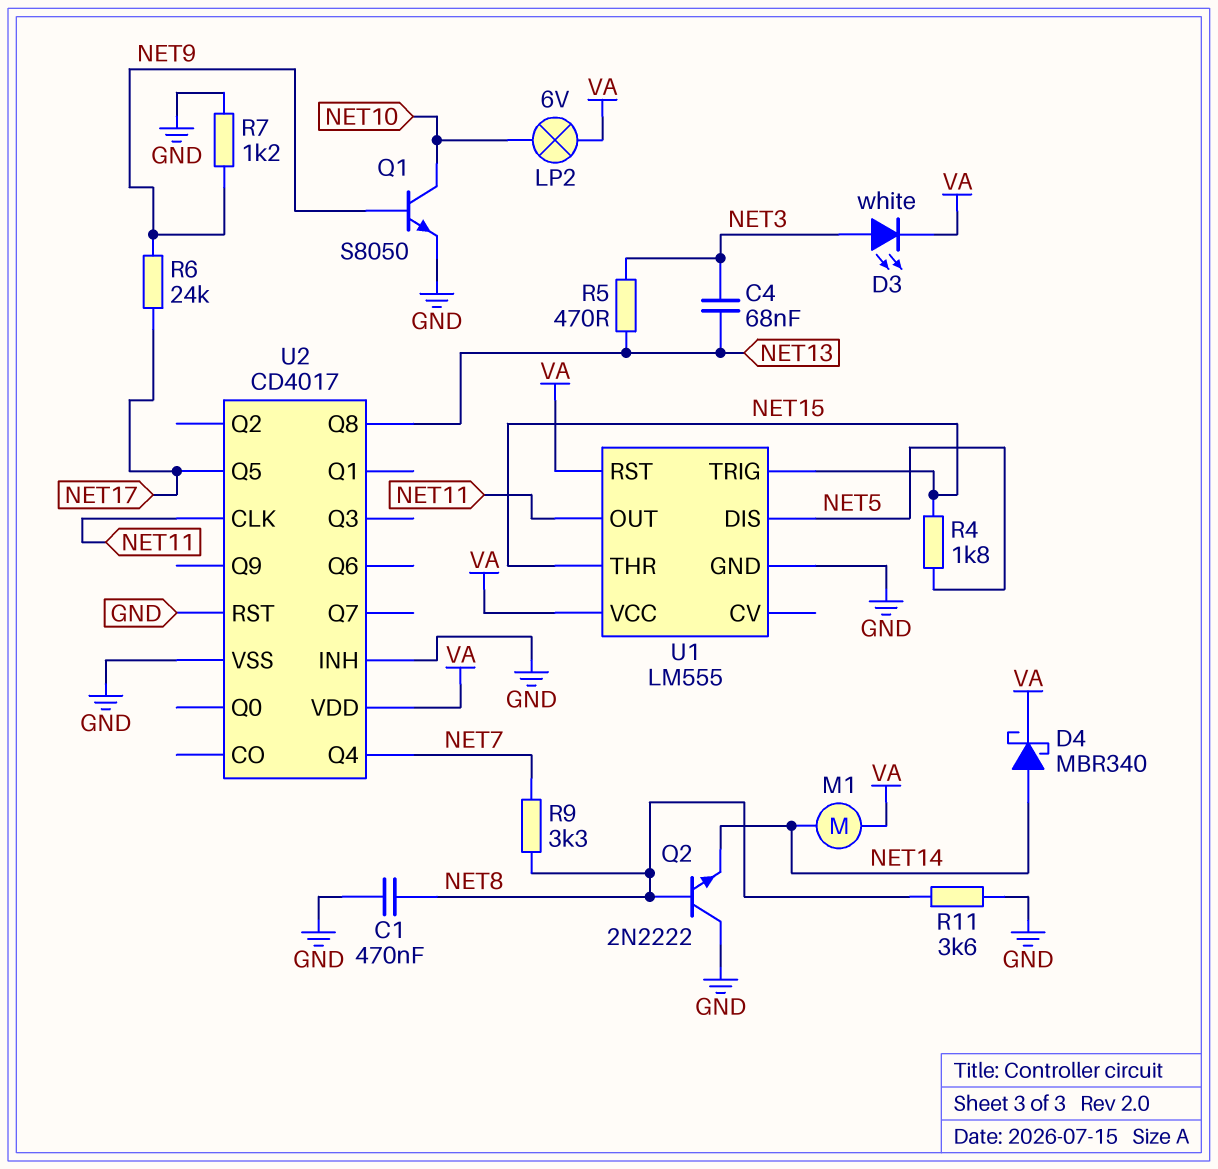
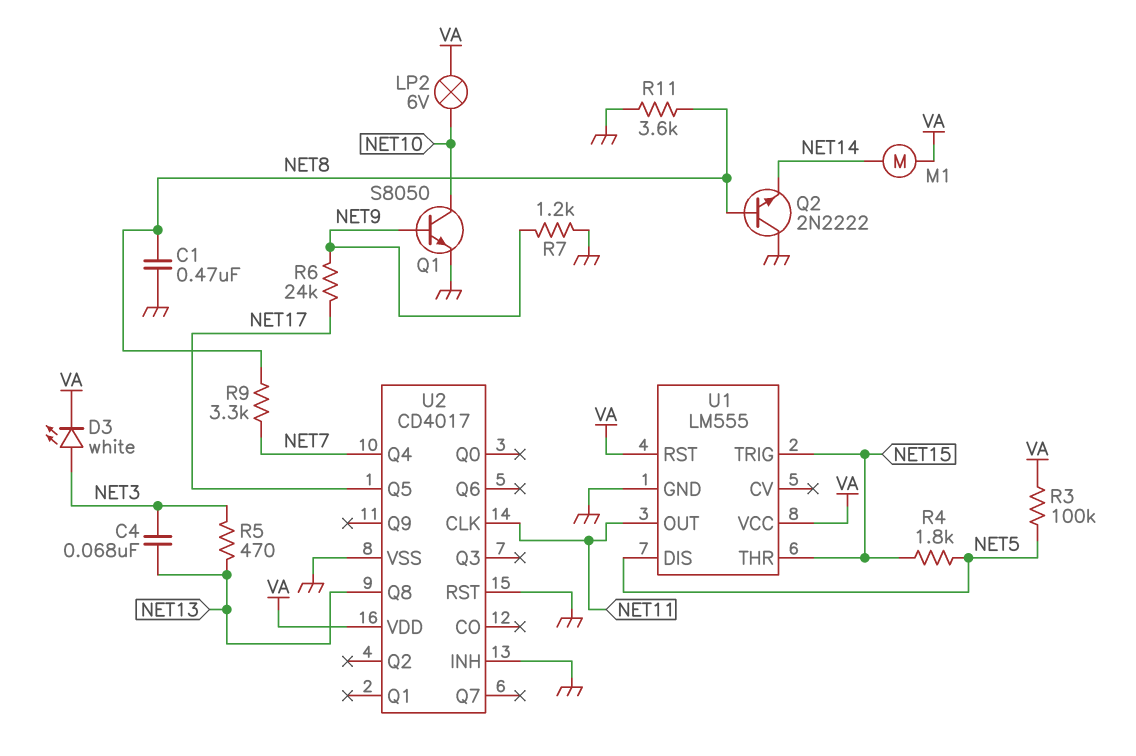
D4: schottky MBR340 (A NET14, K VA) -> none
R3: none -> 100k (NET5, VA)

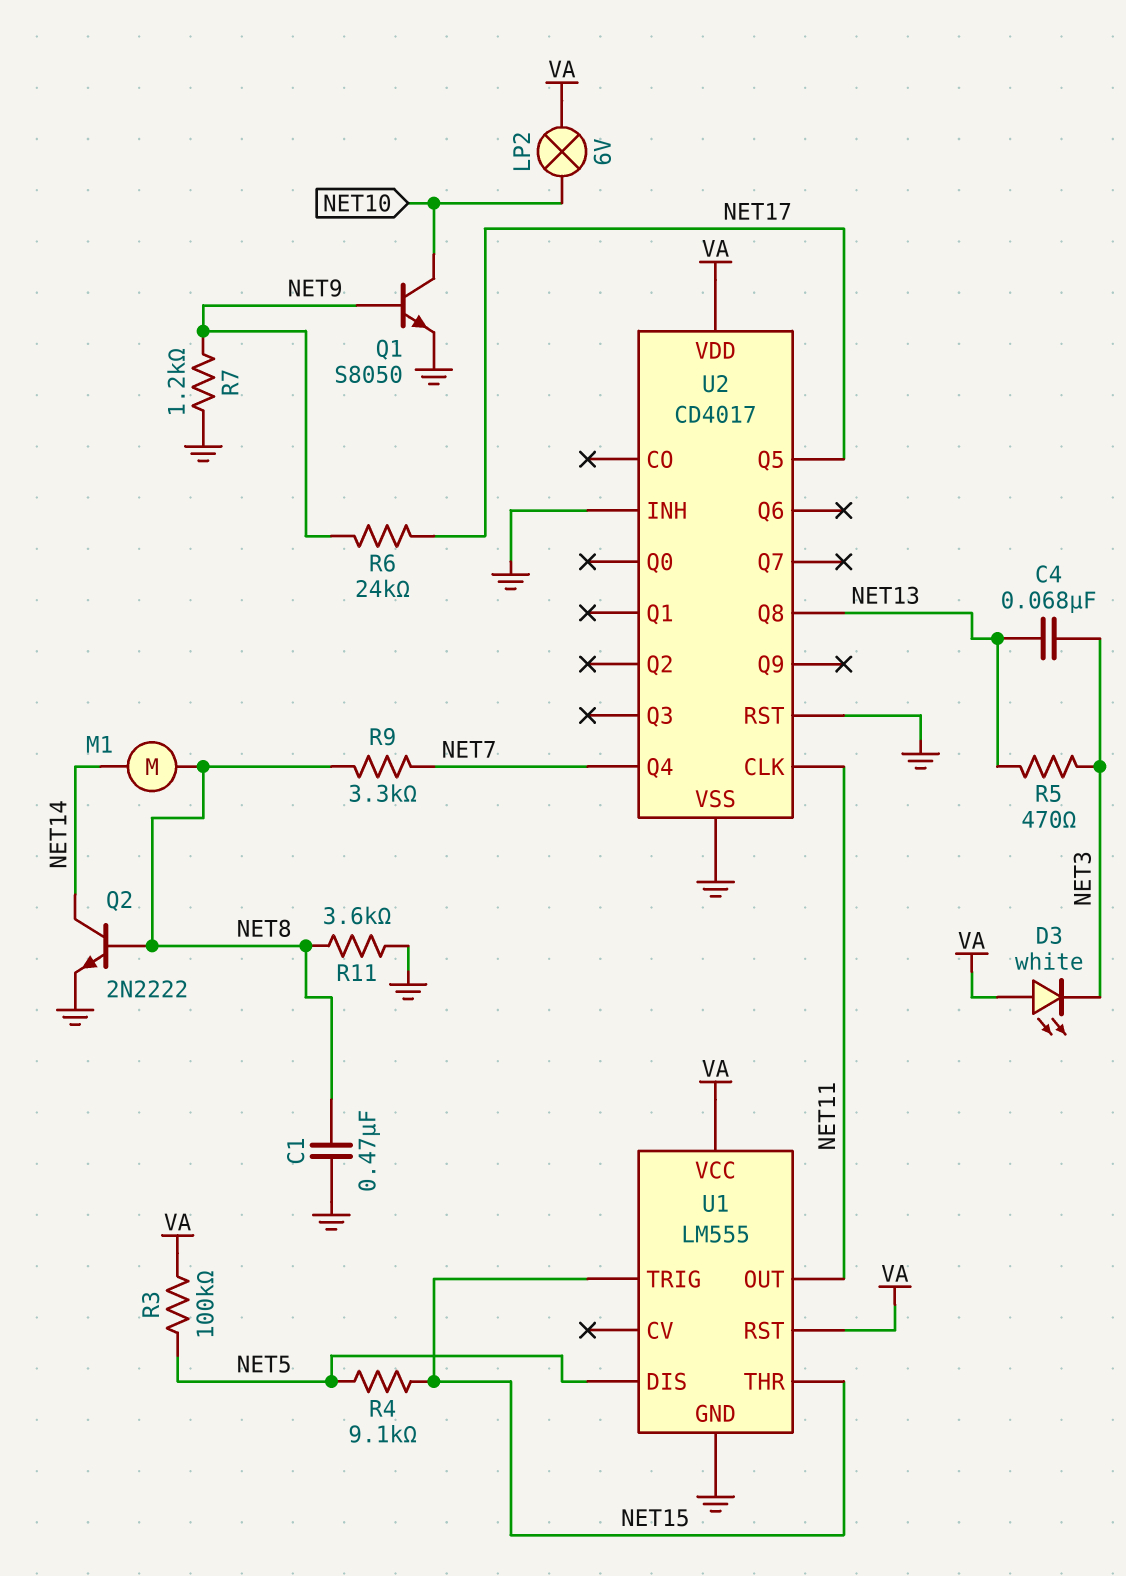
D3: LED white (A NET3, K VA) -> LED white (A VA, K NET3)
M1: motor (NET14, VA) -> motor (NET8, NET14)
Q2: NPN 2N2222 (B NET8, C GND, E NET14) -> NPN 2N2222 (B NET8, C NET14, E GND)
R4: 1.8k (NET5, NET15) -> 9.1k (NET5, NET15)

